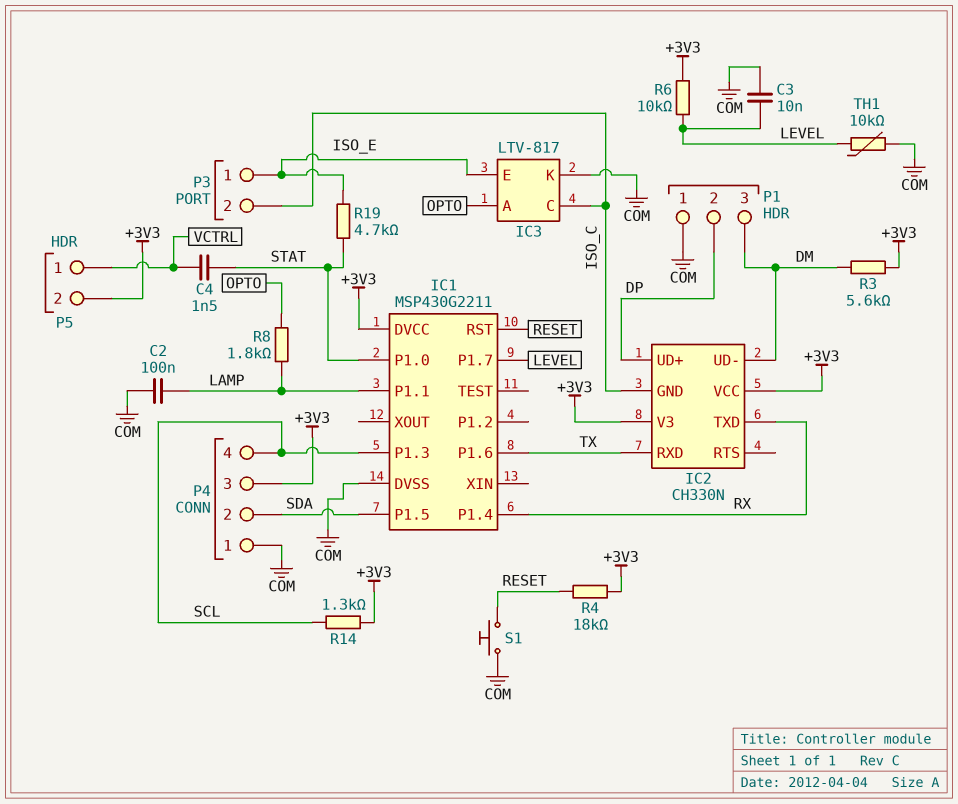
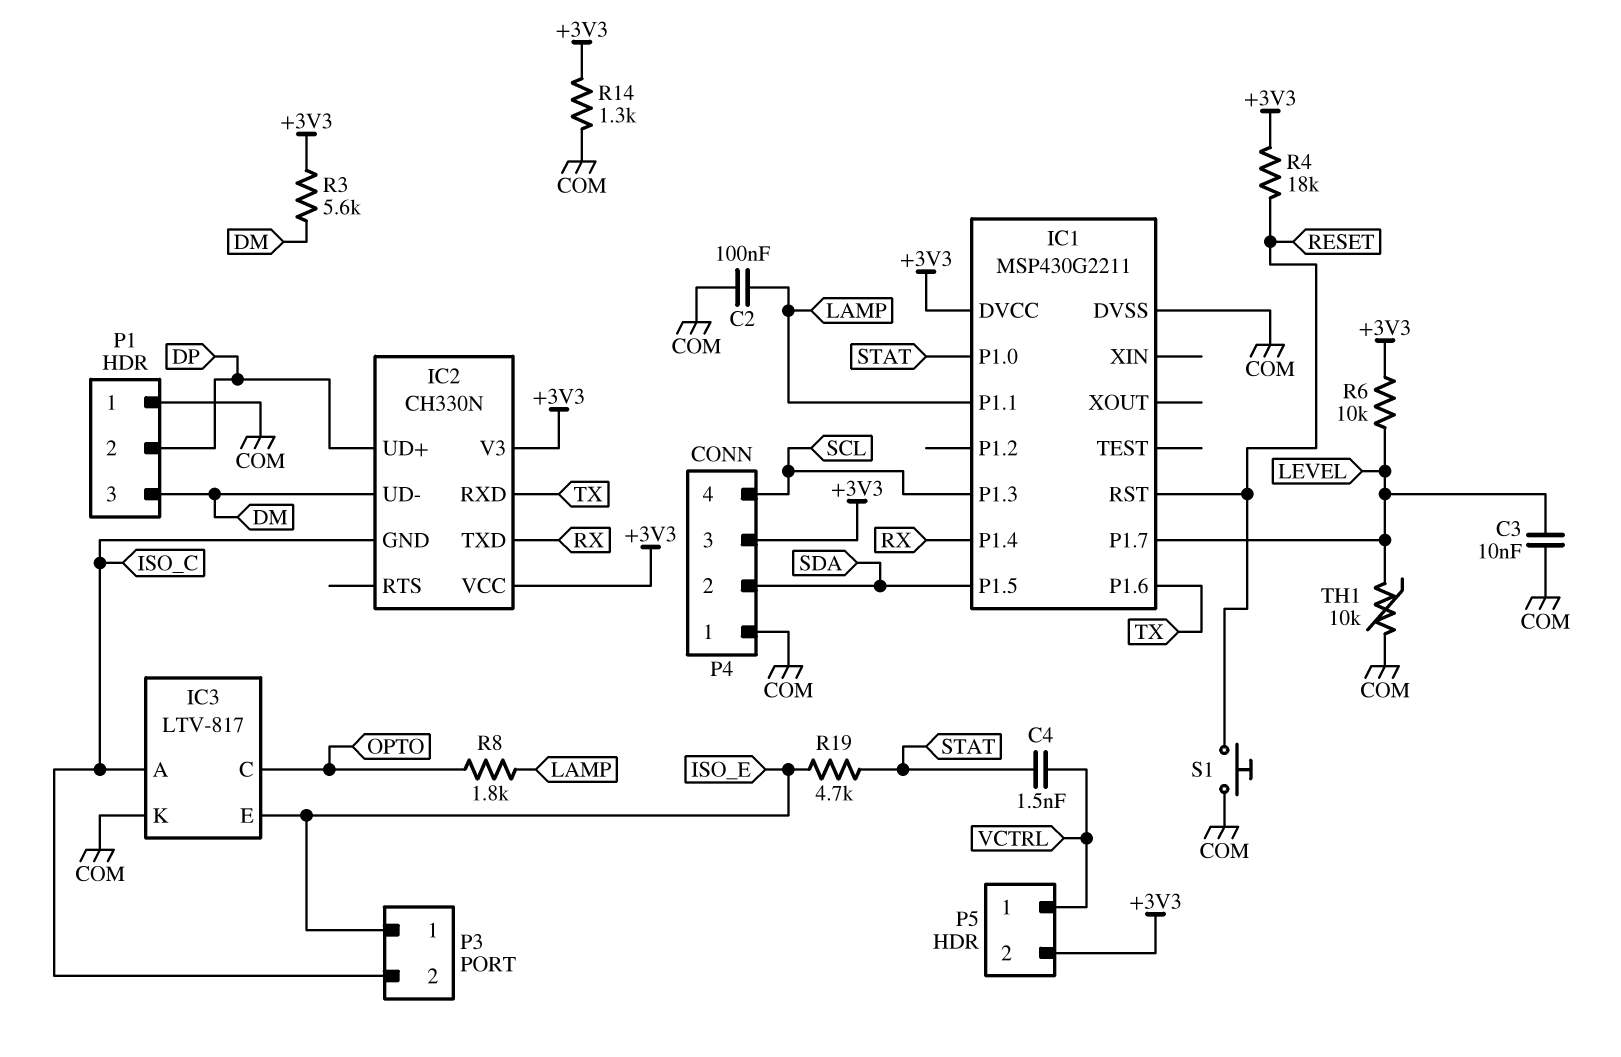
IC3 pin A: OPTO -> ISO_C
IC3 pin C: ISO_C -> OPTO
R14: 1.3k (+3V3, SCL) -> 1.3k (+3V3, COM)

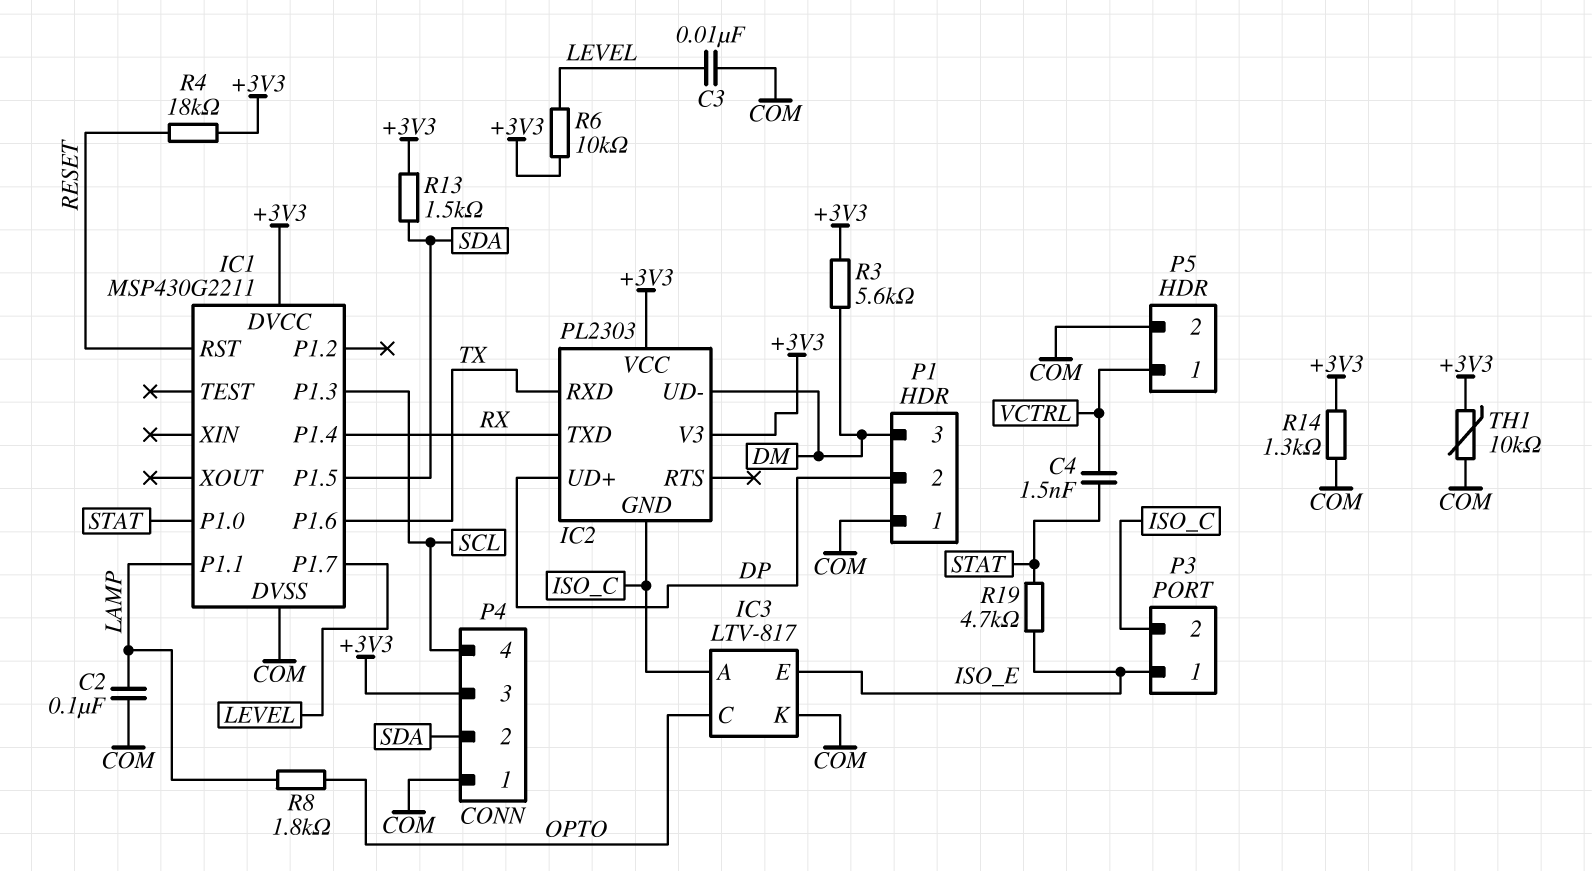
IC2: CH330N -> PL2303
P5 pin 2: +3V3 -> COM
R13: none -> 1.5k (+3V3, SDA)
S1: button (COM, RESET) -> none
TH1: 10k (COM, LEVEL) -> 10k (+3V3, COM)

